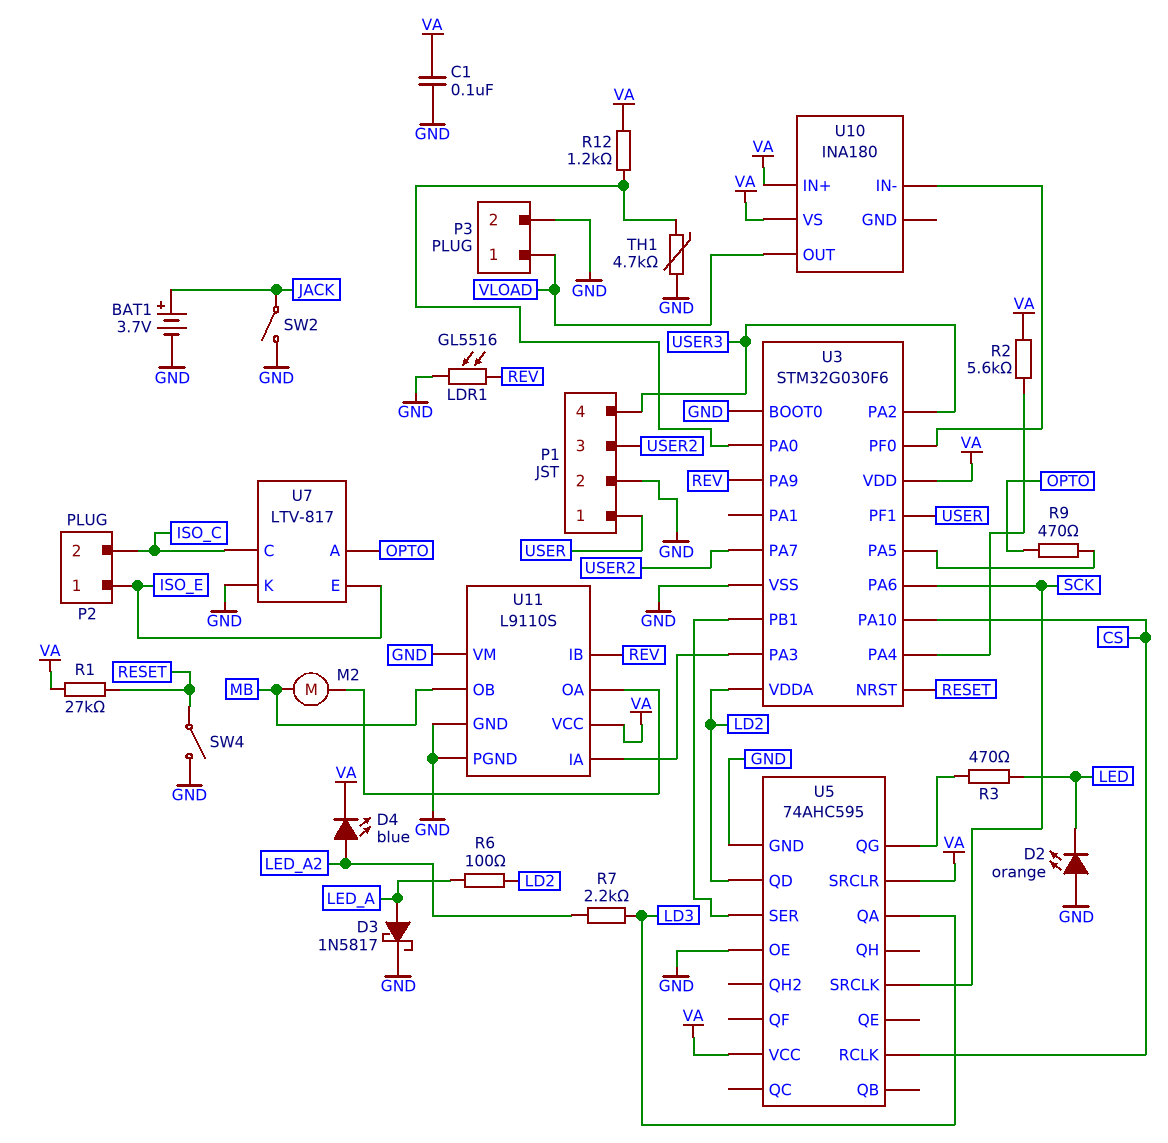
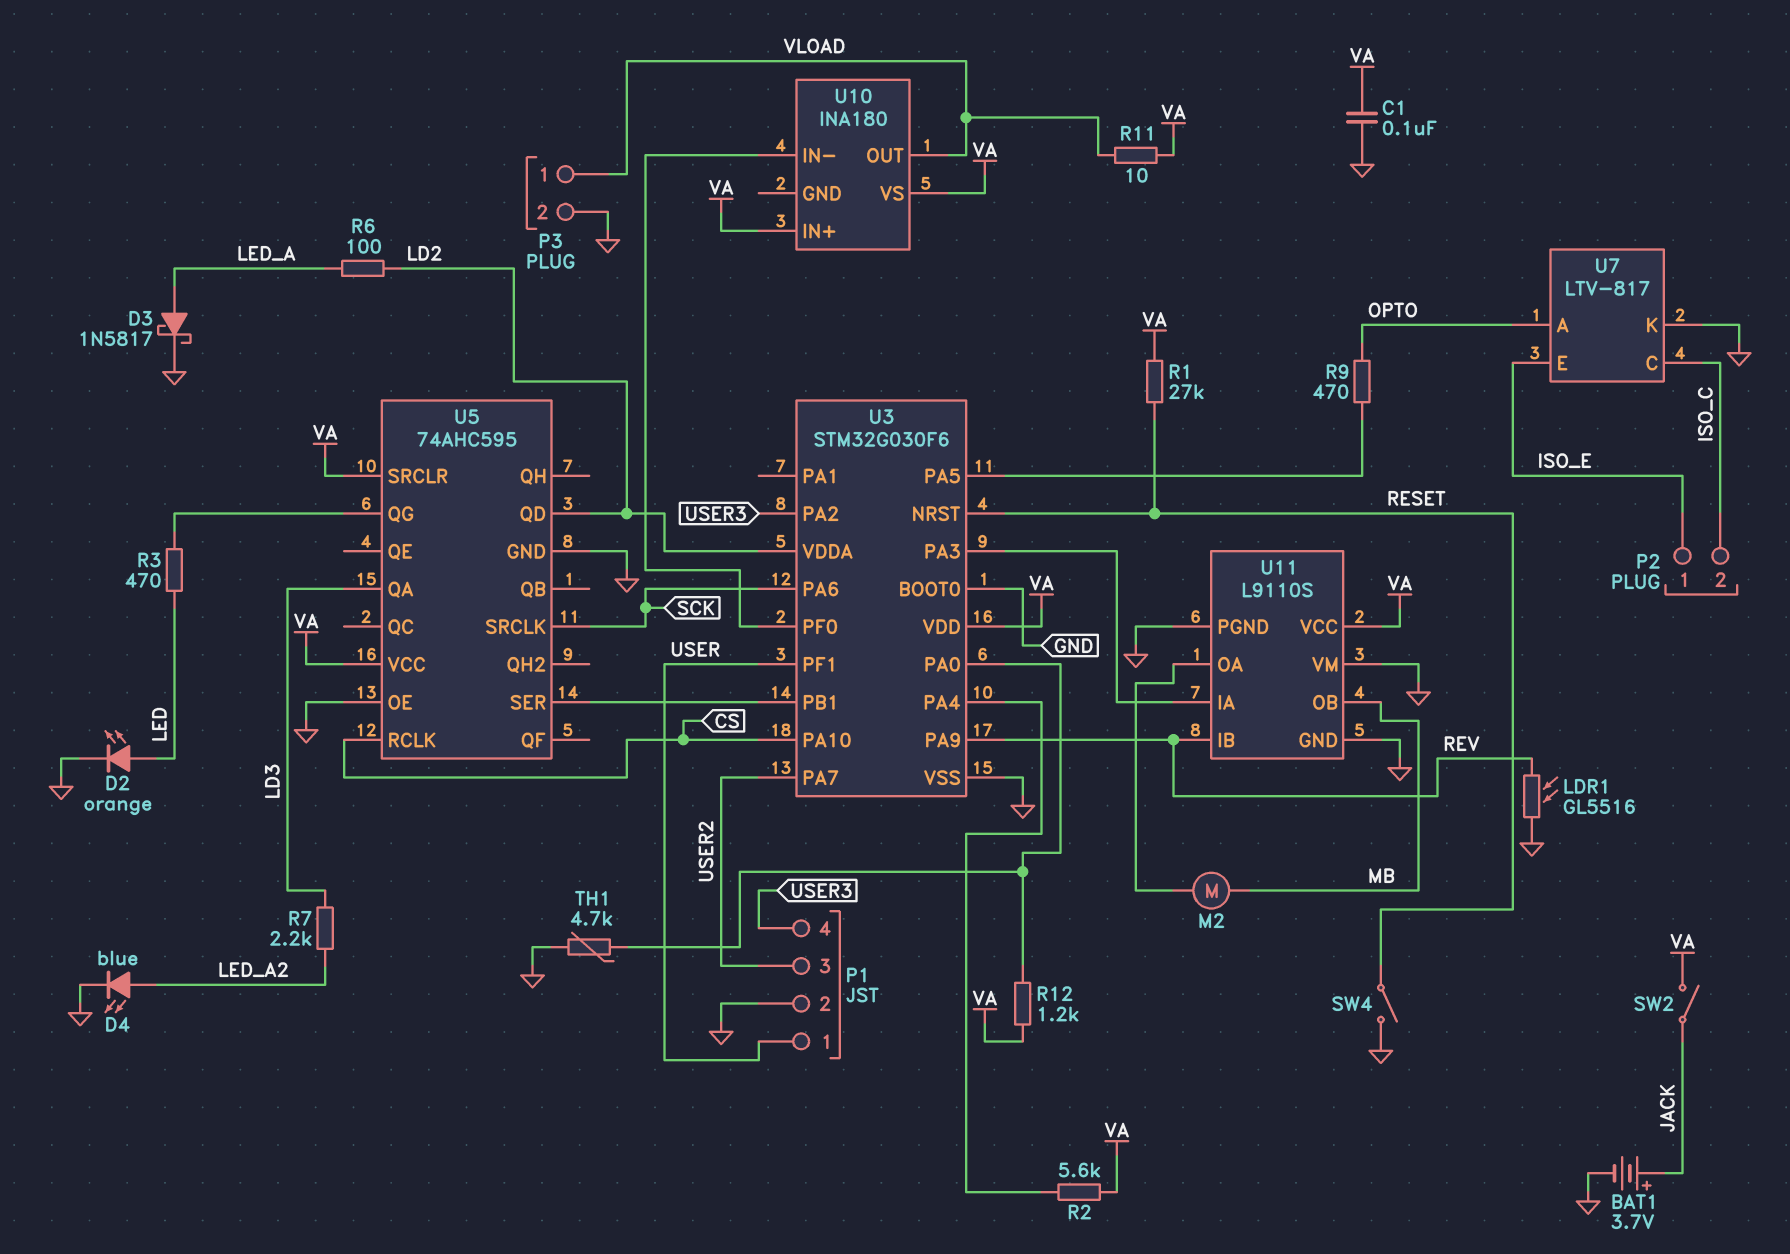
D2: LED orange (A GND, K LED) -> LED orange (A LED, K GND)
D4: LED blue (A LED_A2, K VA) -> LED blue (A LED_A2, K GND)
R11: none -> 10 (VA, VLOAD)
SW2: switch (GND, JACK) -> switch (JACK, VA)

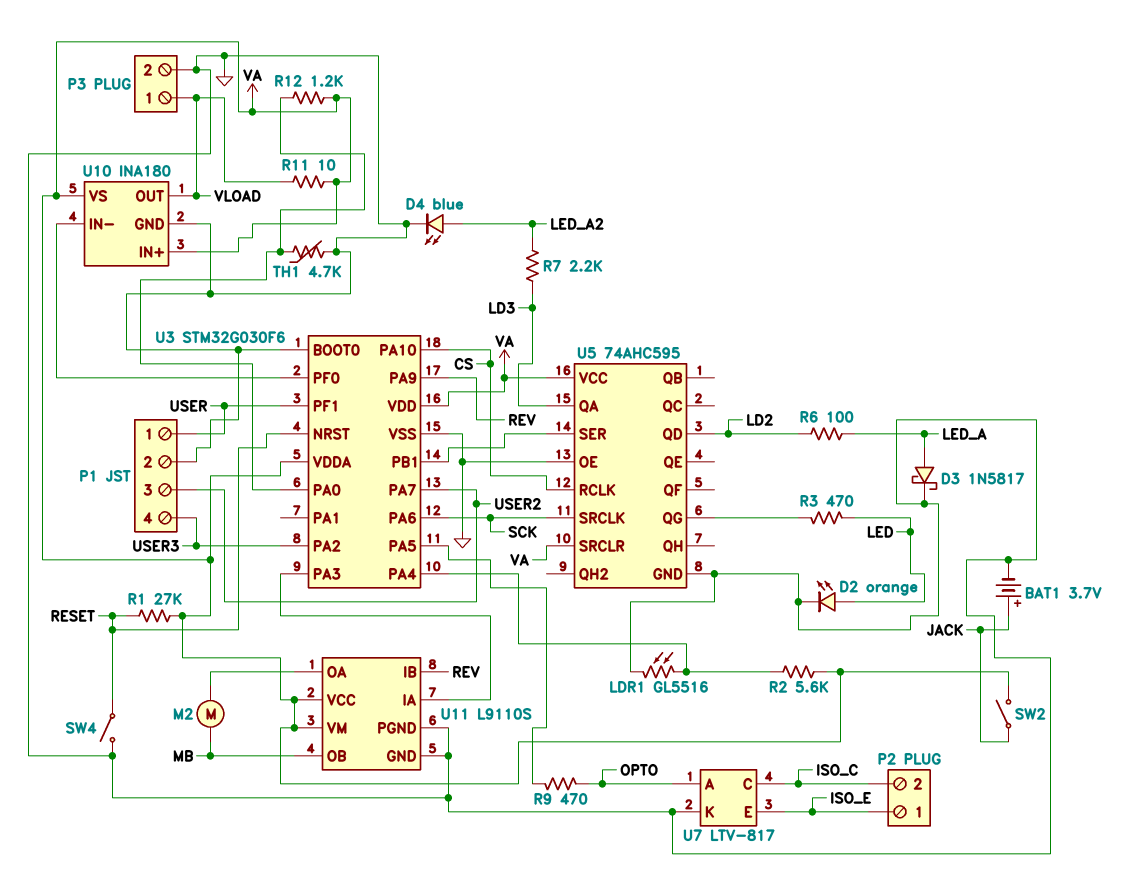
C1: 100nF (GND, VA) -> none
LDR1: GL5516 (GND, REV) -> GL5516 (GND, U3/PA4)
U3 pin VDDA: LD2 -> VA
U10 pin GND: none -> GND
U11 pin VM: GND -> VA

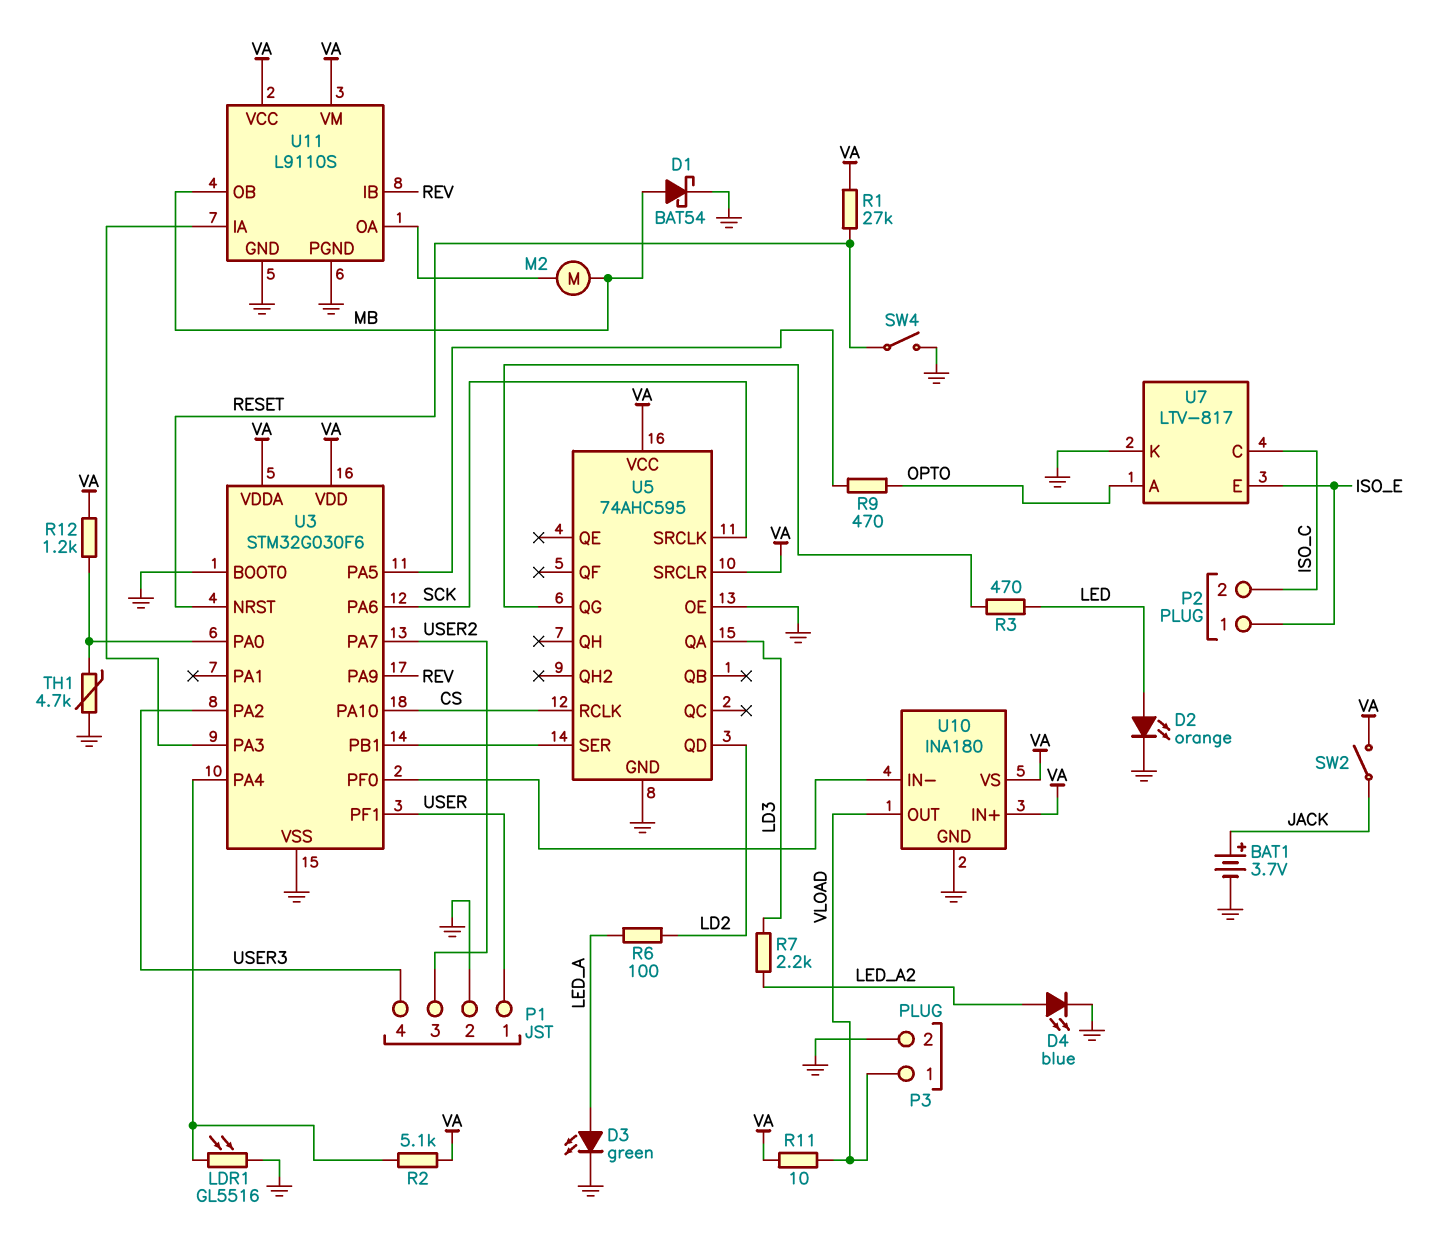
D1: none -> schottky BAT54 (A MB, K GND)
D3: schottky 1N5817 (A LED_A, K GND) -> LED green (A LED_A, K GND)
R2: 5.6k (U3/PA4, VA) -> 5.1k (U3/PA4, VA)

